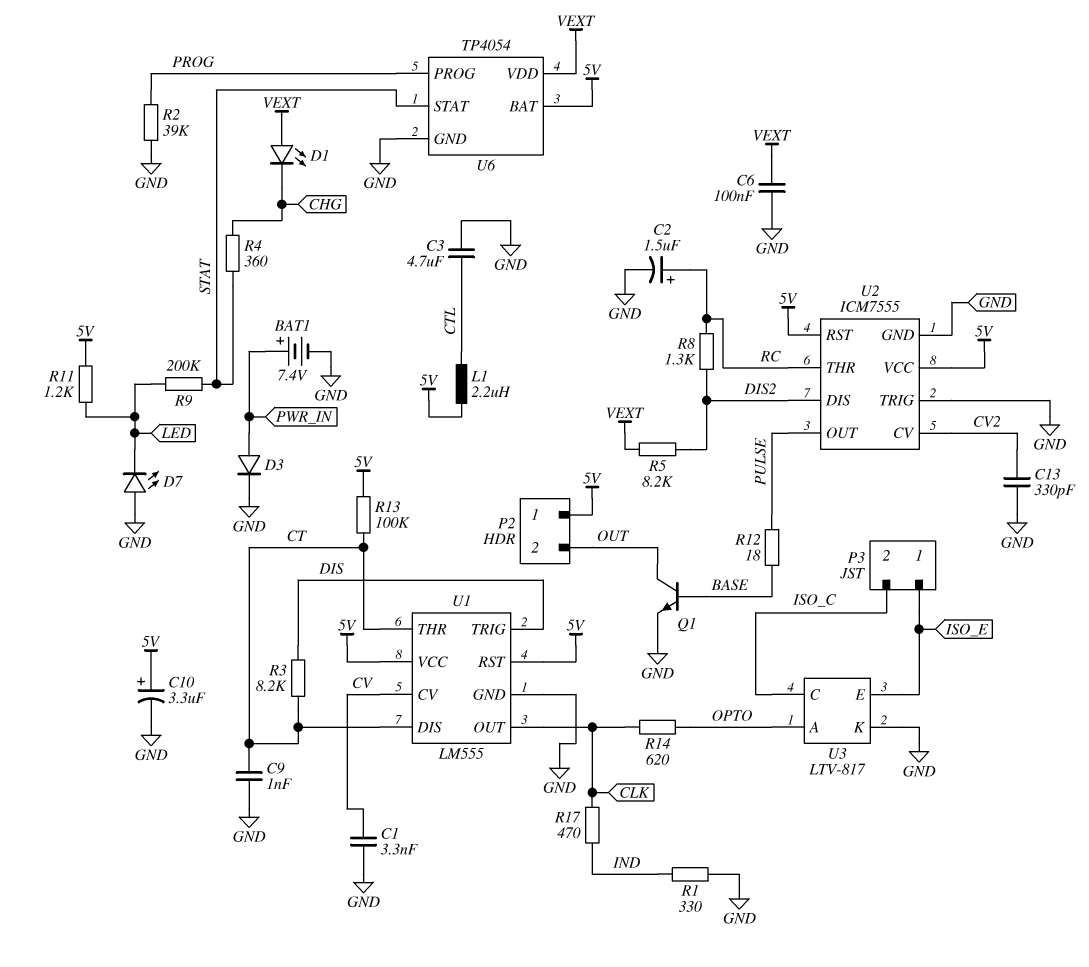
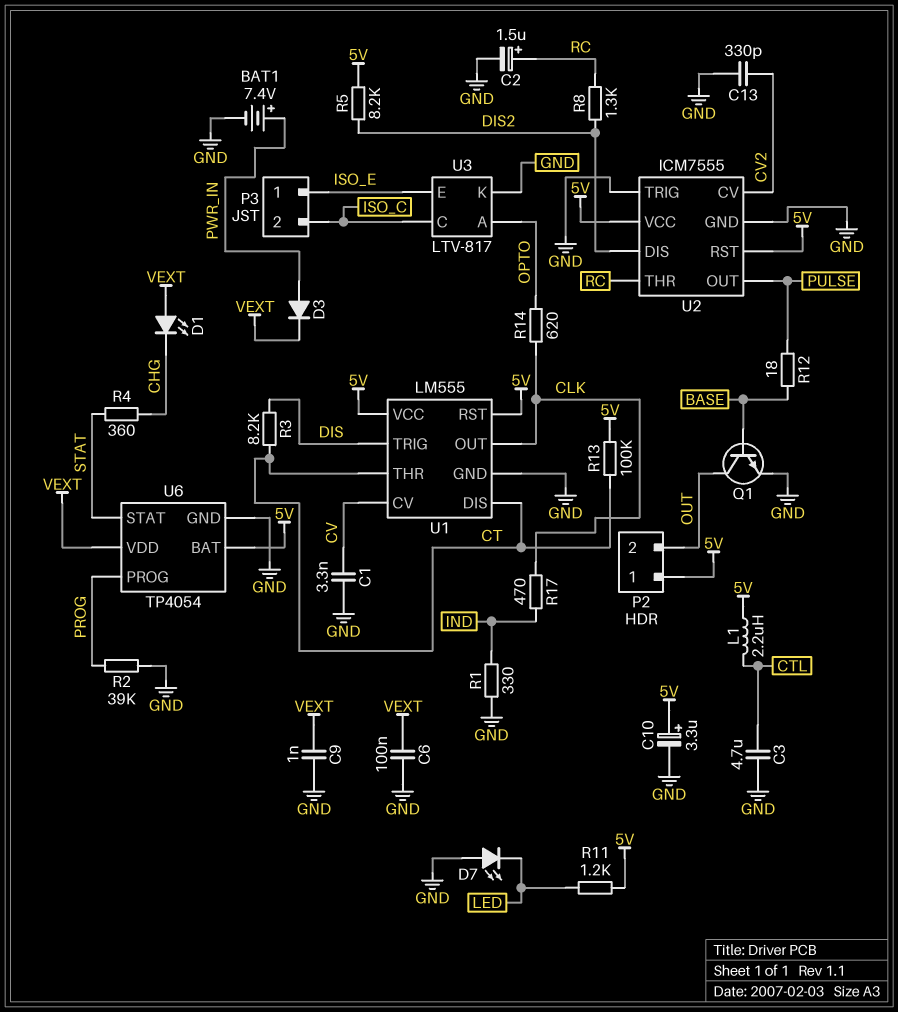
C9: 1nF (CT, GND) -> 1nF (GND, VEXT)
D3: diode (A PWR_IN, K GND) -> diode (A PWR_IN, K VEXT)
R5: 8.2k (DIS2, VEXT) -> 8.2k (5V, DIS2)
R9: 200k (LED, STAT) -> none

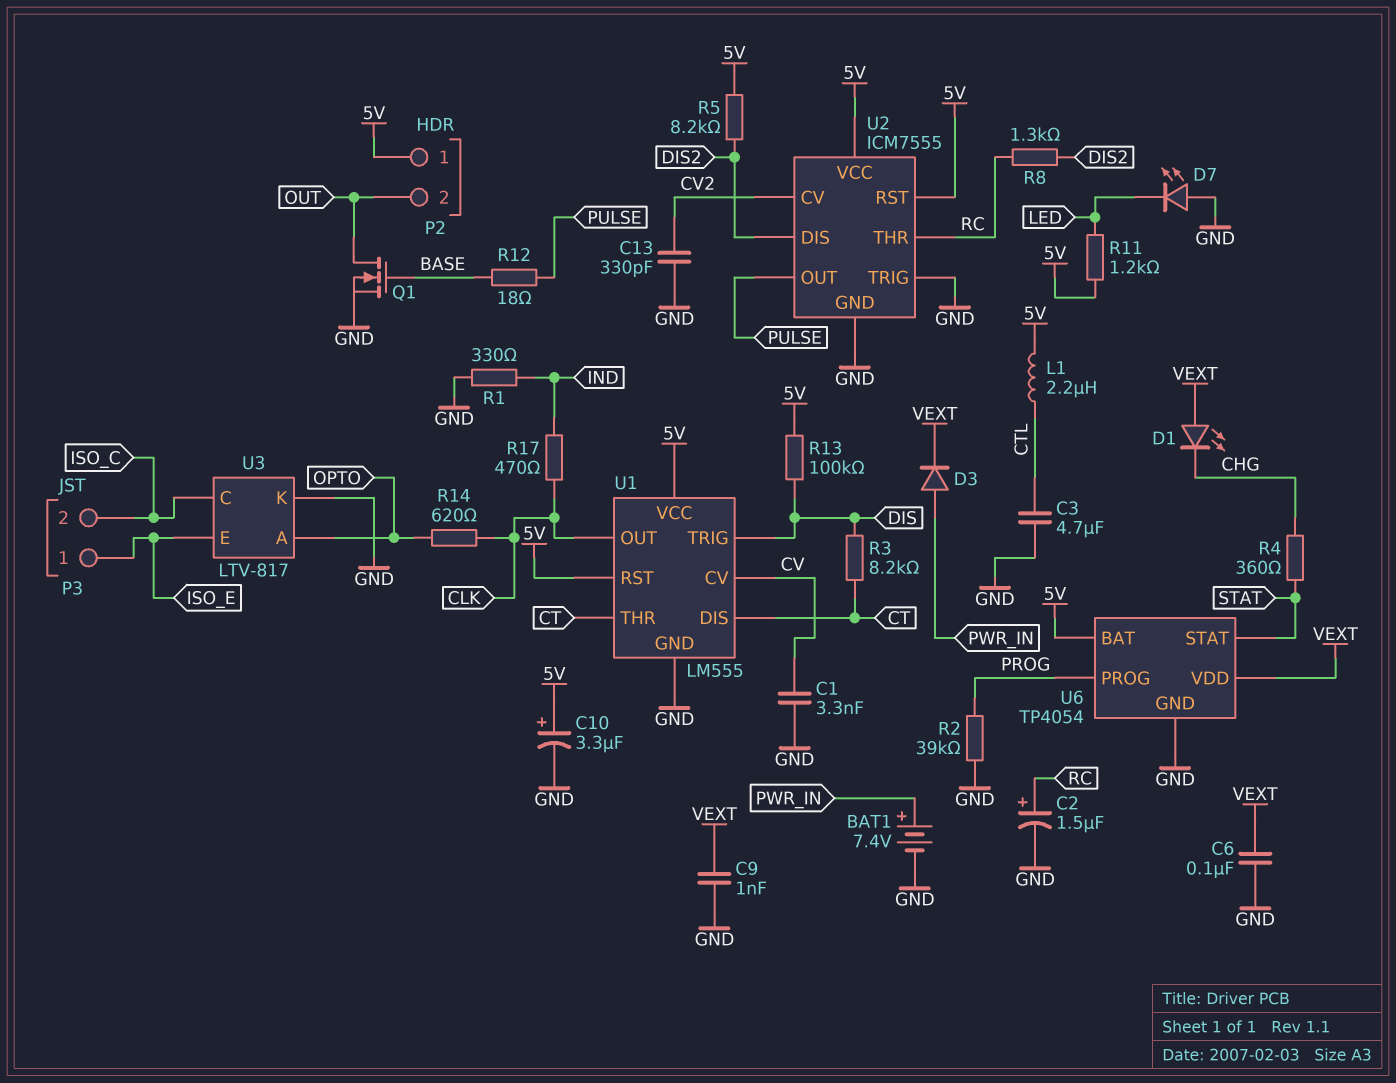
Q1: NPN (B BASE, C OUT, E GND) -> NMOS (G BASE, D OUT, S GND)
R13: 100k (5V, CT) -> 100k (5V, DIS)

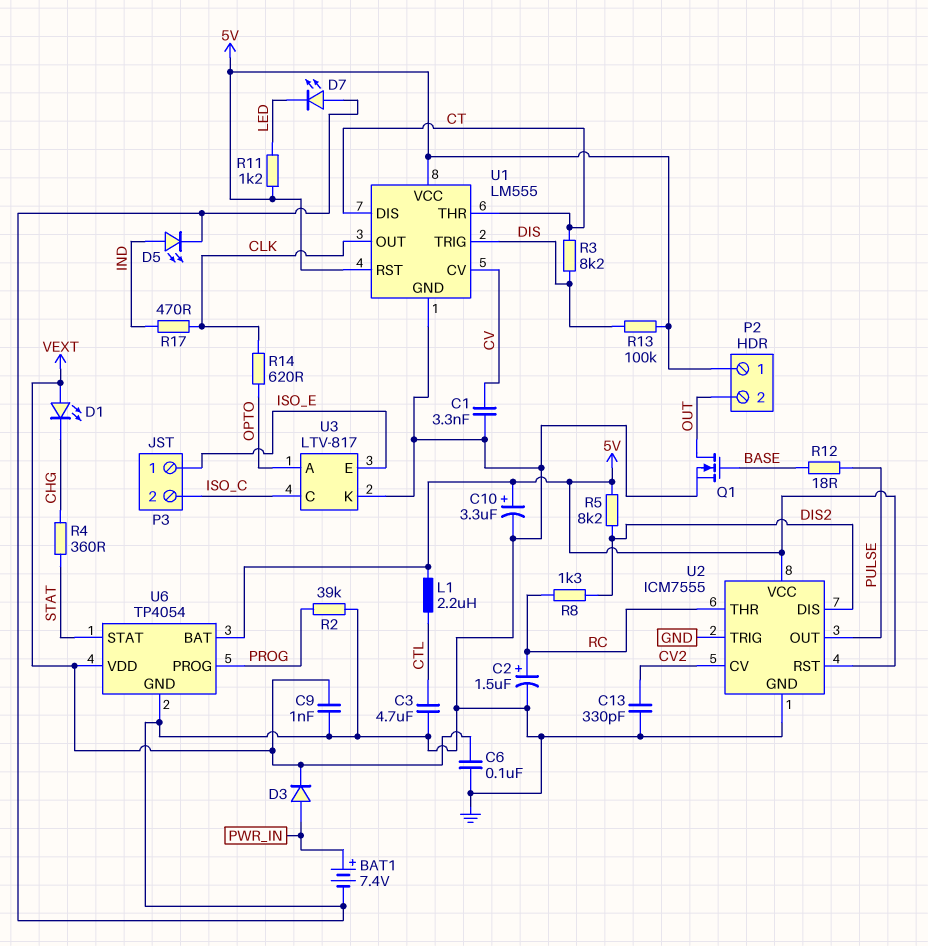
D5: none -> LED (A IND, K GND)
R1: 330 (GND, IND) -> none

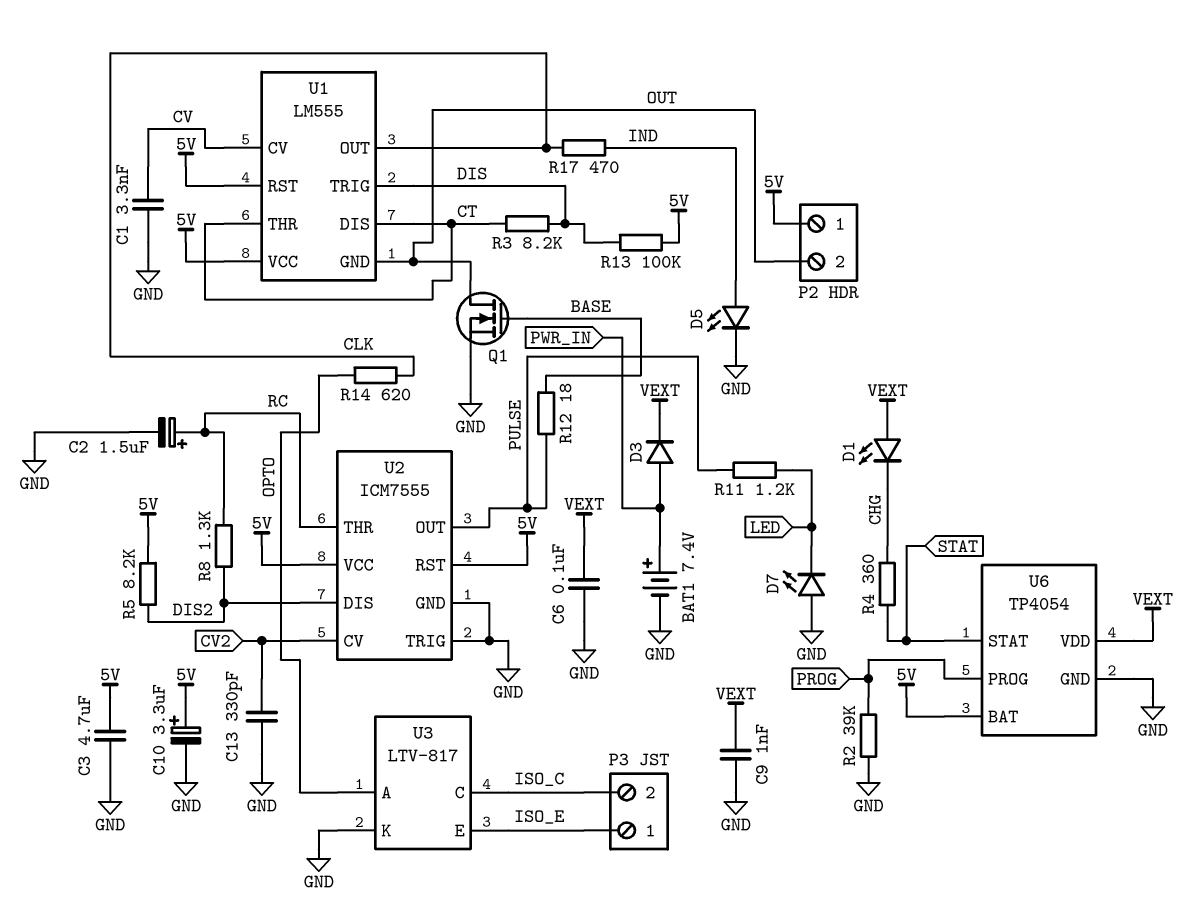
C3: 4.7uF (CTL, GND) -> 4.7uF (5V, GND)
L1: 2.2uH (5V, CTL) -> none
R11: 1.2k (5V, LED) -> 1.2k (LED, PULSE)
U1 pin GND: GND -> OUT

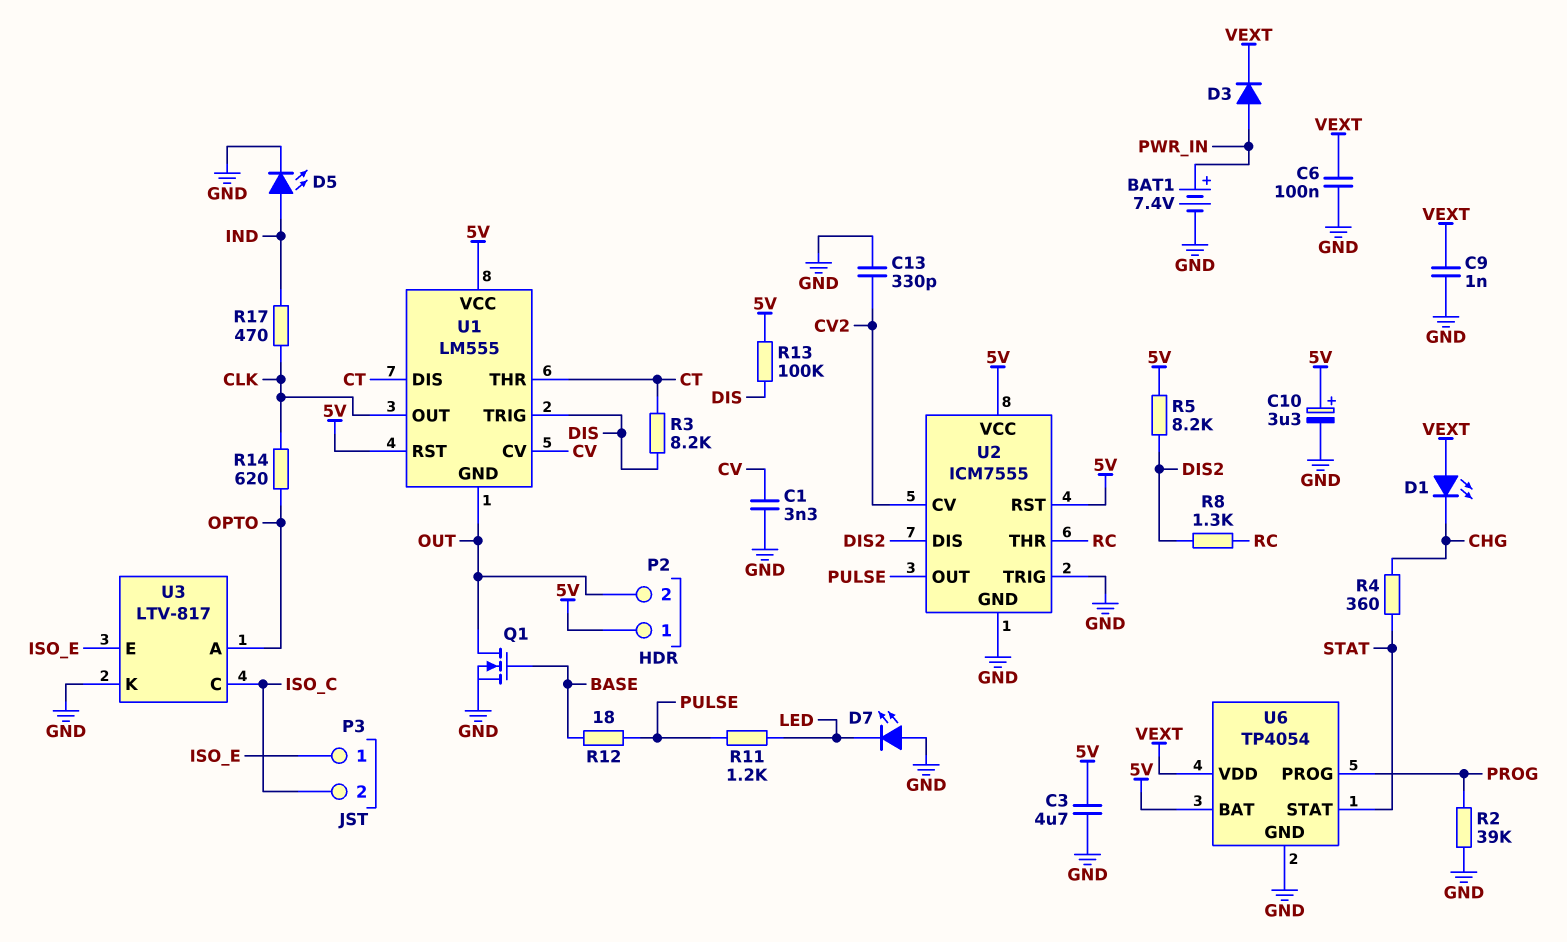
C2: 1.5uF (plus RC, minus GND) -> none

